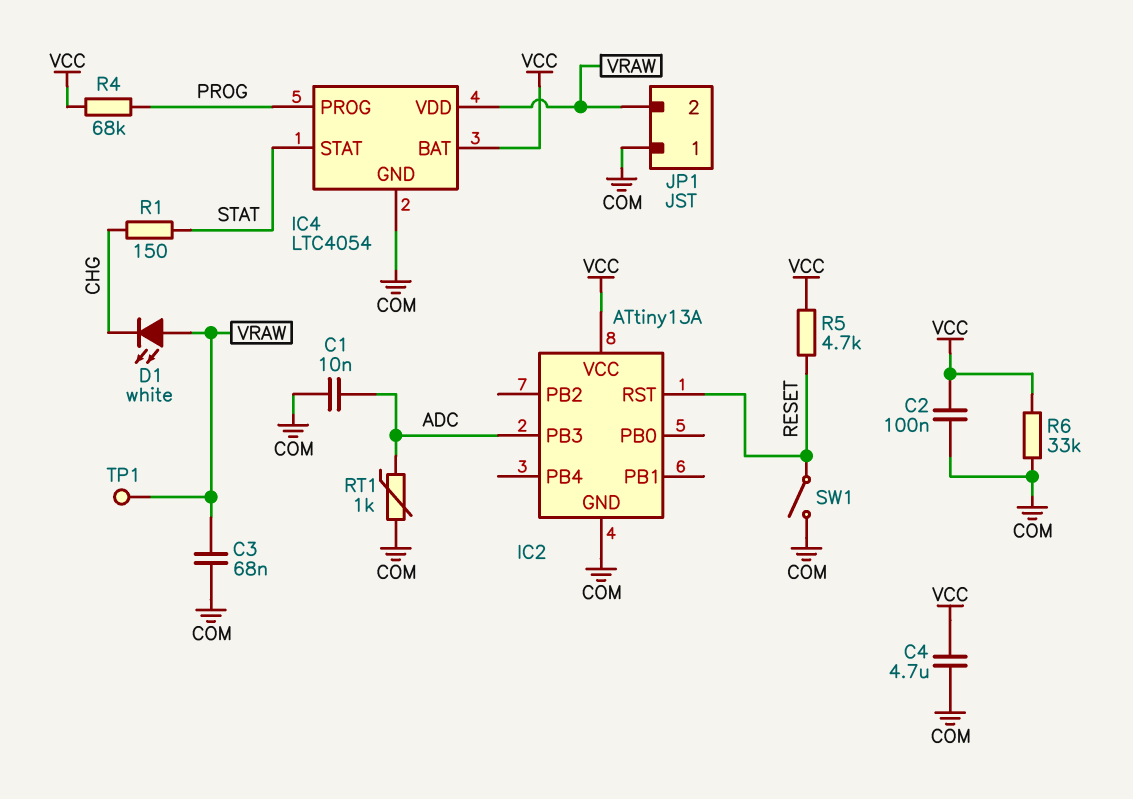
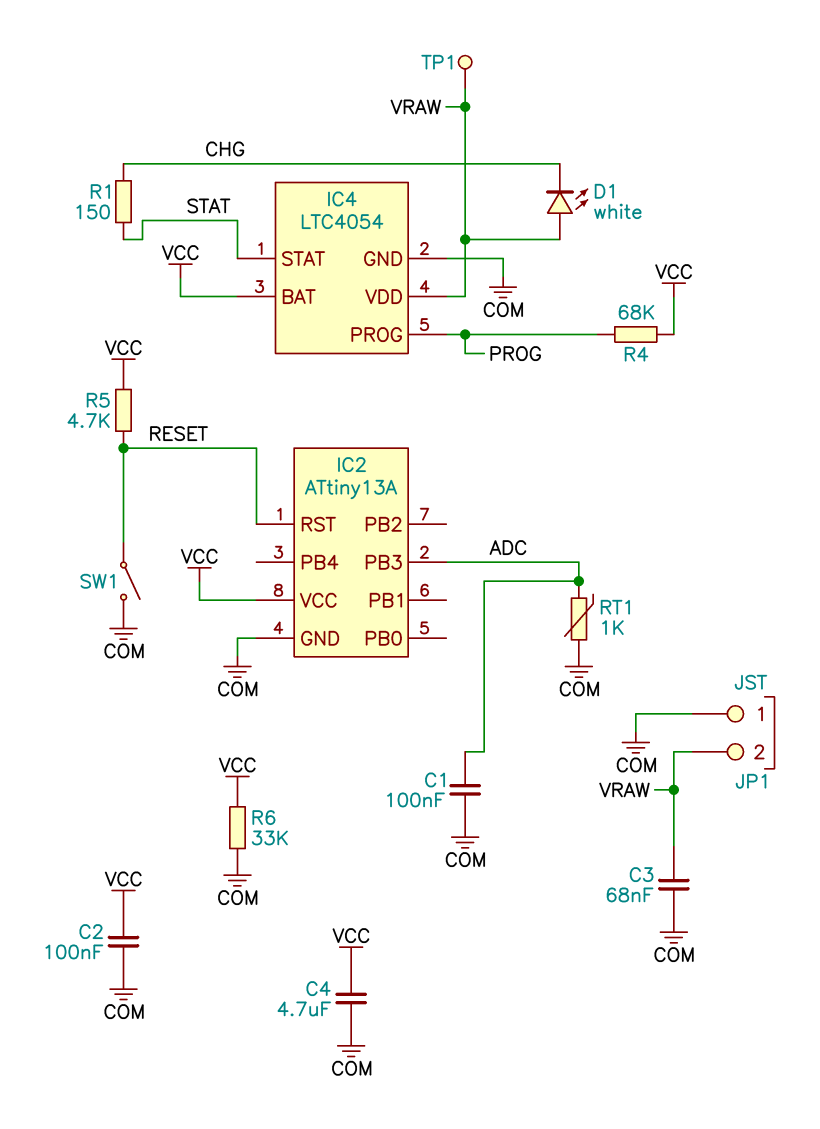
C1: 10nF (ADC, COM) -> 100nF (ADC, COM)

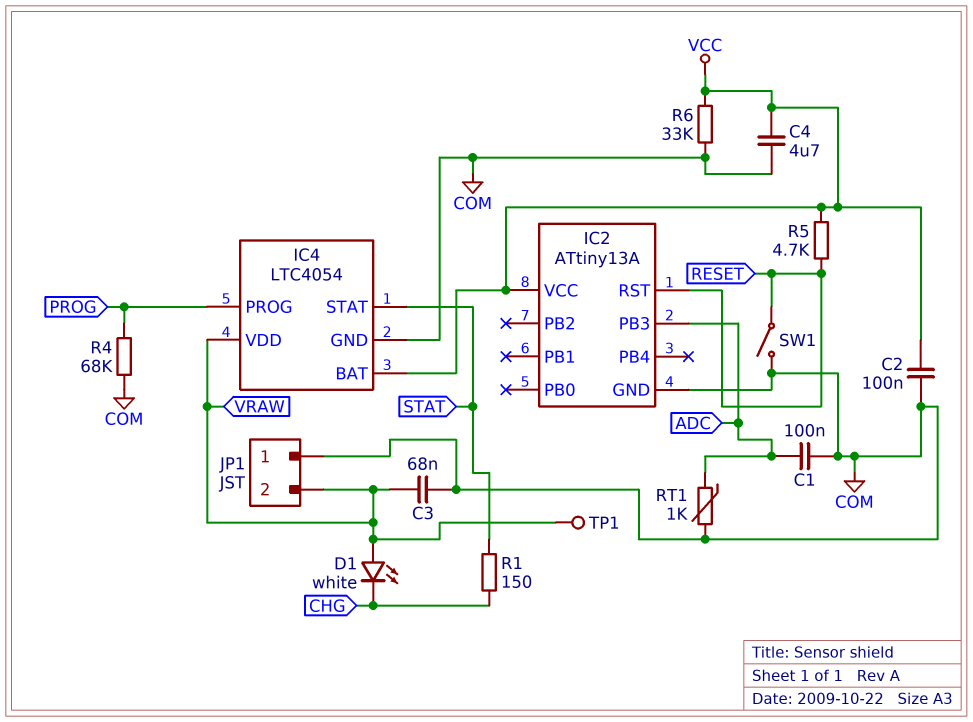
R4: 68k (PROG, VCC) -> 68k (COM, PROG)

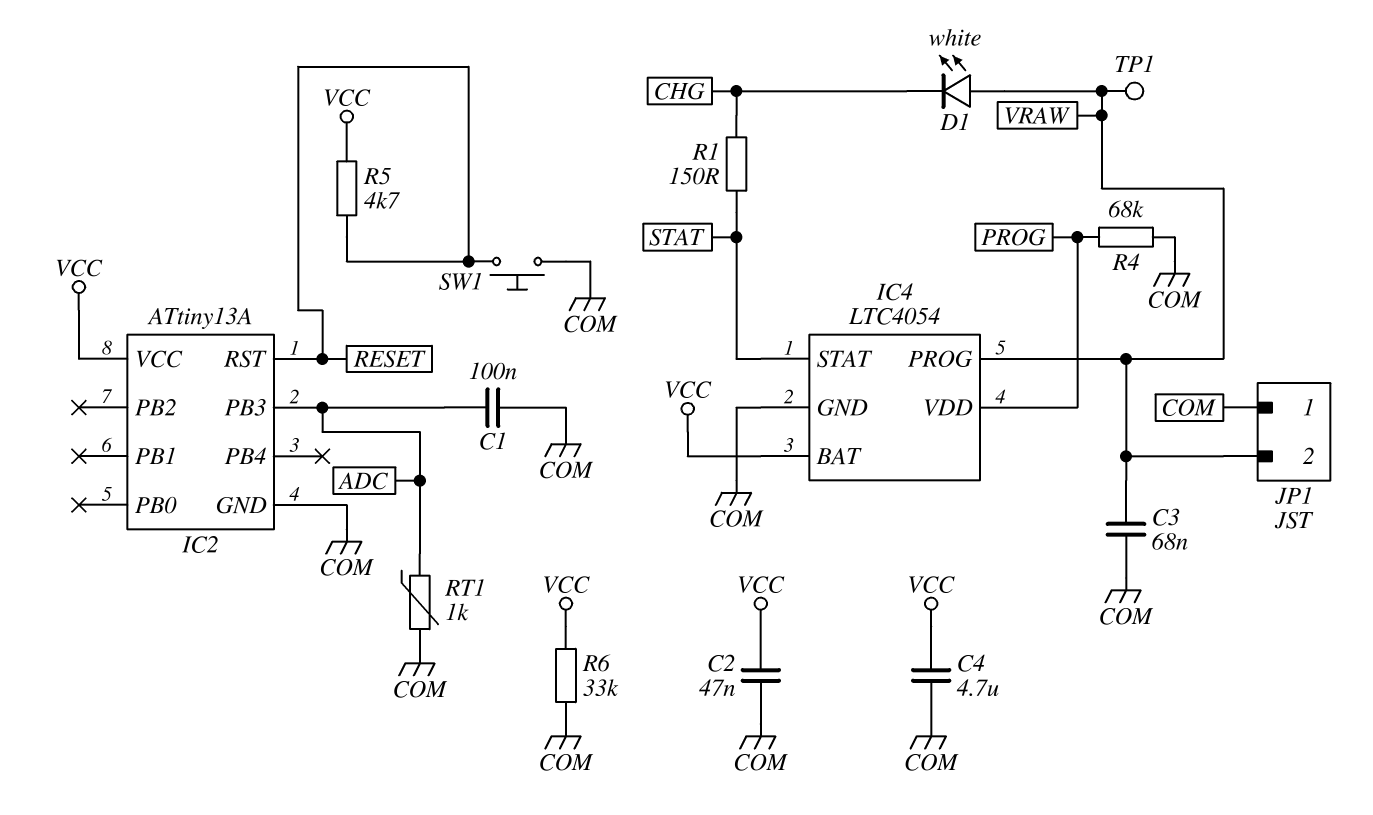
C2: 100nF (COM, VCC) -> 47nF (COM, VCC)
IC4 pin PROG: PROG -> VRAW
IC4 pin VDD: VRAW -> PROG
SW1: switch (COM, RESET) -> button (COM, RESET)

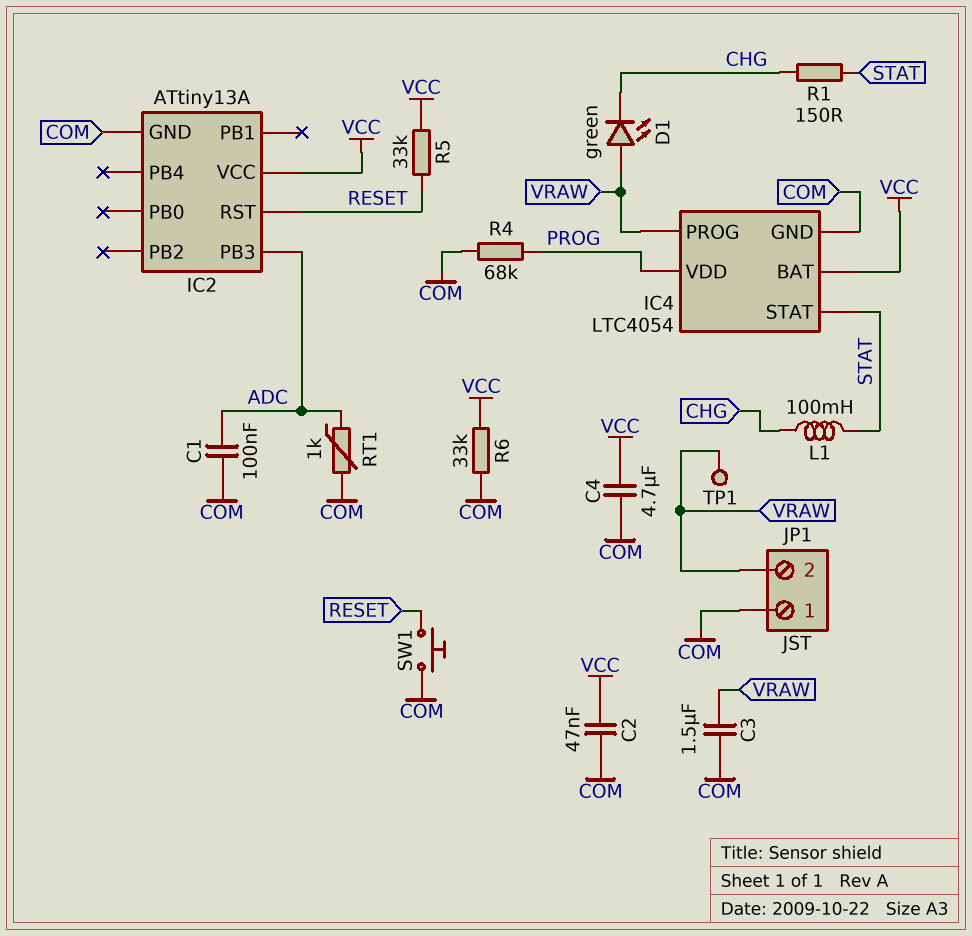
C3: 68nF (COM, VRAW) -> 1.5uF (COM, VRAW)
D1: LED white (A VRAW, K CHG) -> LED green (A VRAW, K CHG)
L1: none -> 100mH (CHG, STAT)
R5: 4.7k (RESET, VCC) -> 33k (RESET, VCC)

